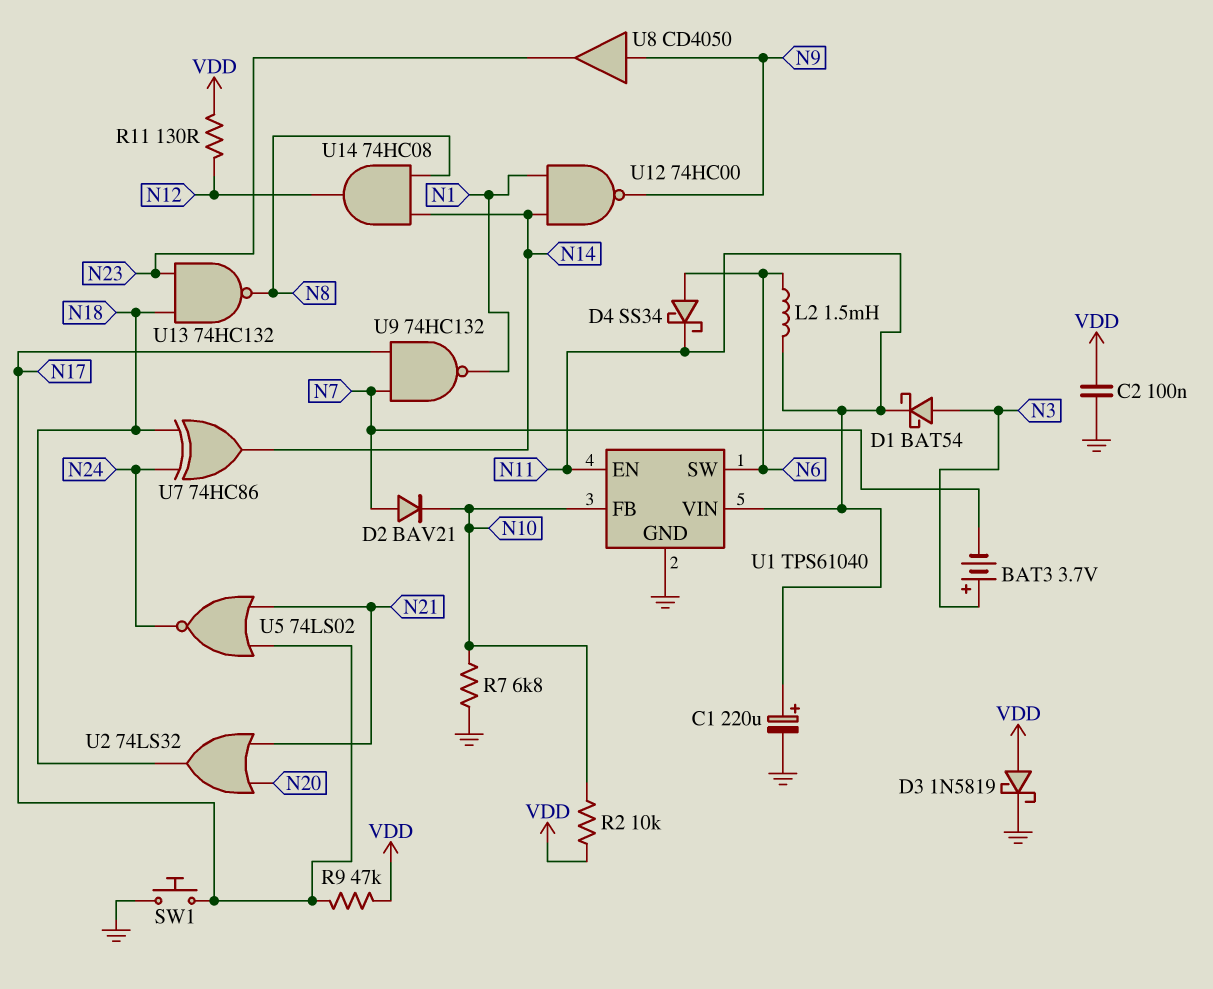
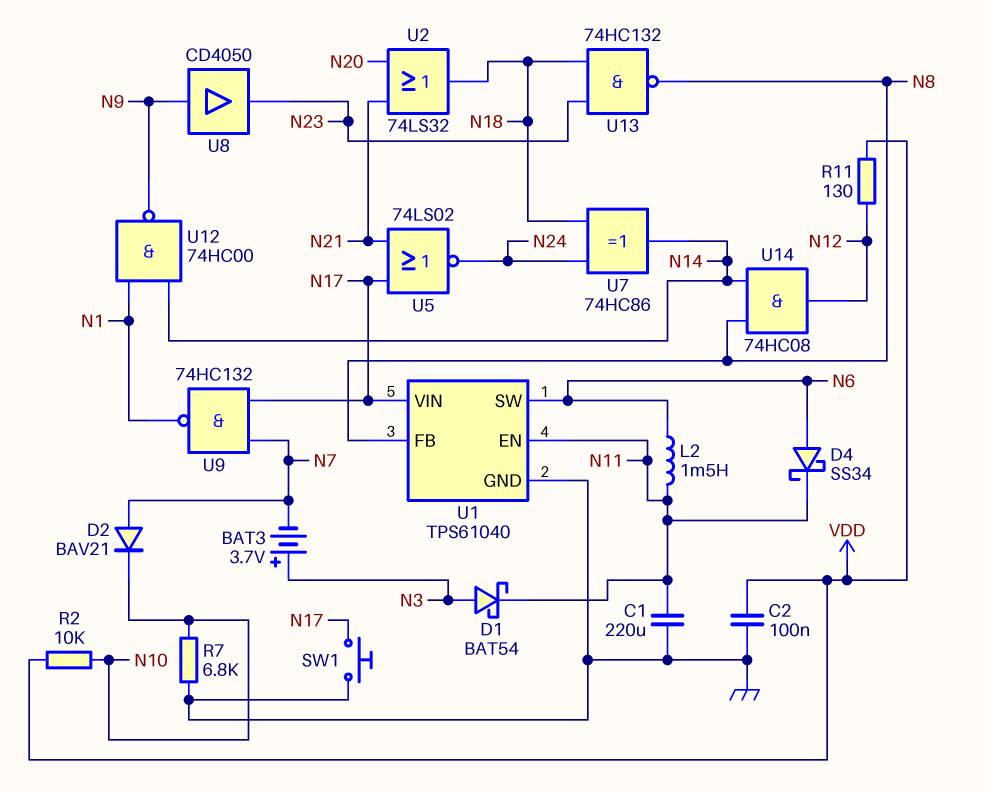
C1: 220uF (plus N11, minus GND) -> 220uF (GND, N11)
D3: schottky 1N5819 (A VDD, K GND) -> none
R9: 47k (N17, VDD) -> none
U1 pin FB: N10 -> N8
U1 pin VIN: N11 -> N17

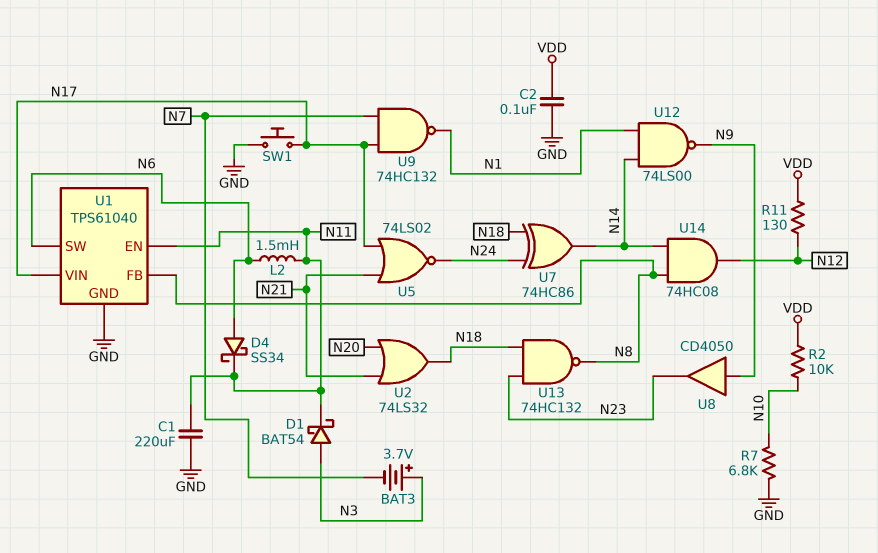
D2: diode BAV21 (A N7, K N10) -> none
U12: NAND 74HC00 (in N1, in N14, out N9) -> NAND 74LS00 (in N1, in N14, out N9)

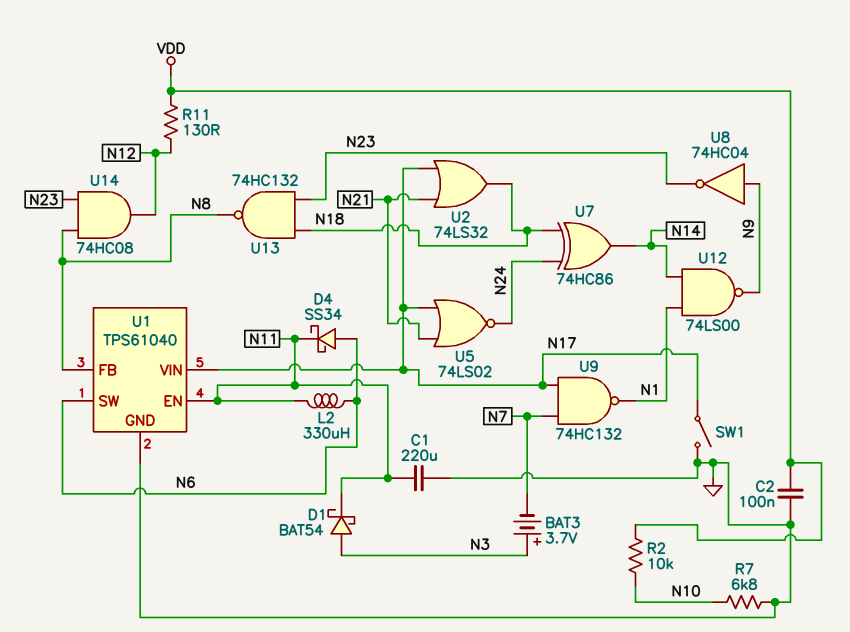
L2: 1.5mH (N6, N11) -> 330uH (N6, N11)
SW1: button (GND, N17) -> switch (GND, N17)
U2: OR 74LS32 (in N20, in N21, out N18) -> OR 74LS32 (in N17, in N21, out N18)
U8: buffer CD4050 (in N9, out N23) -> NOT 74HC04 (in N9, out N23)
U14: AND 74HC08 (in N8, in N14, out N12) -> AND 74HC08 (in N8, in N23, out N12)

